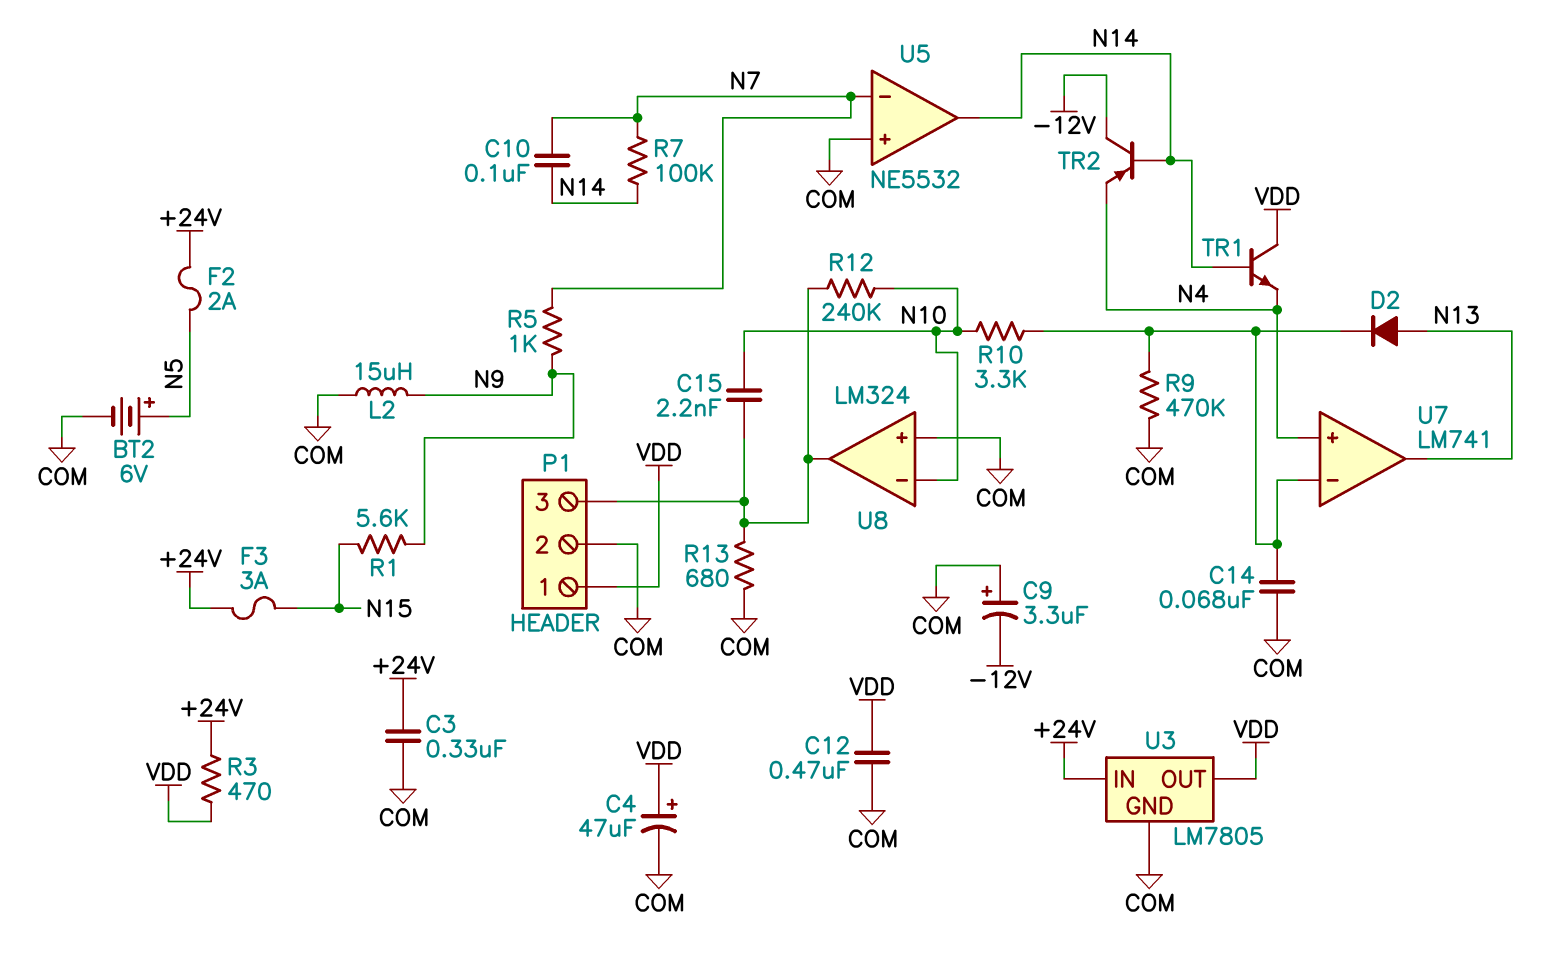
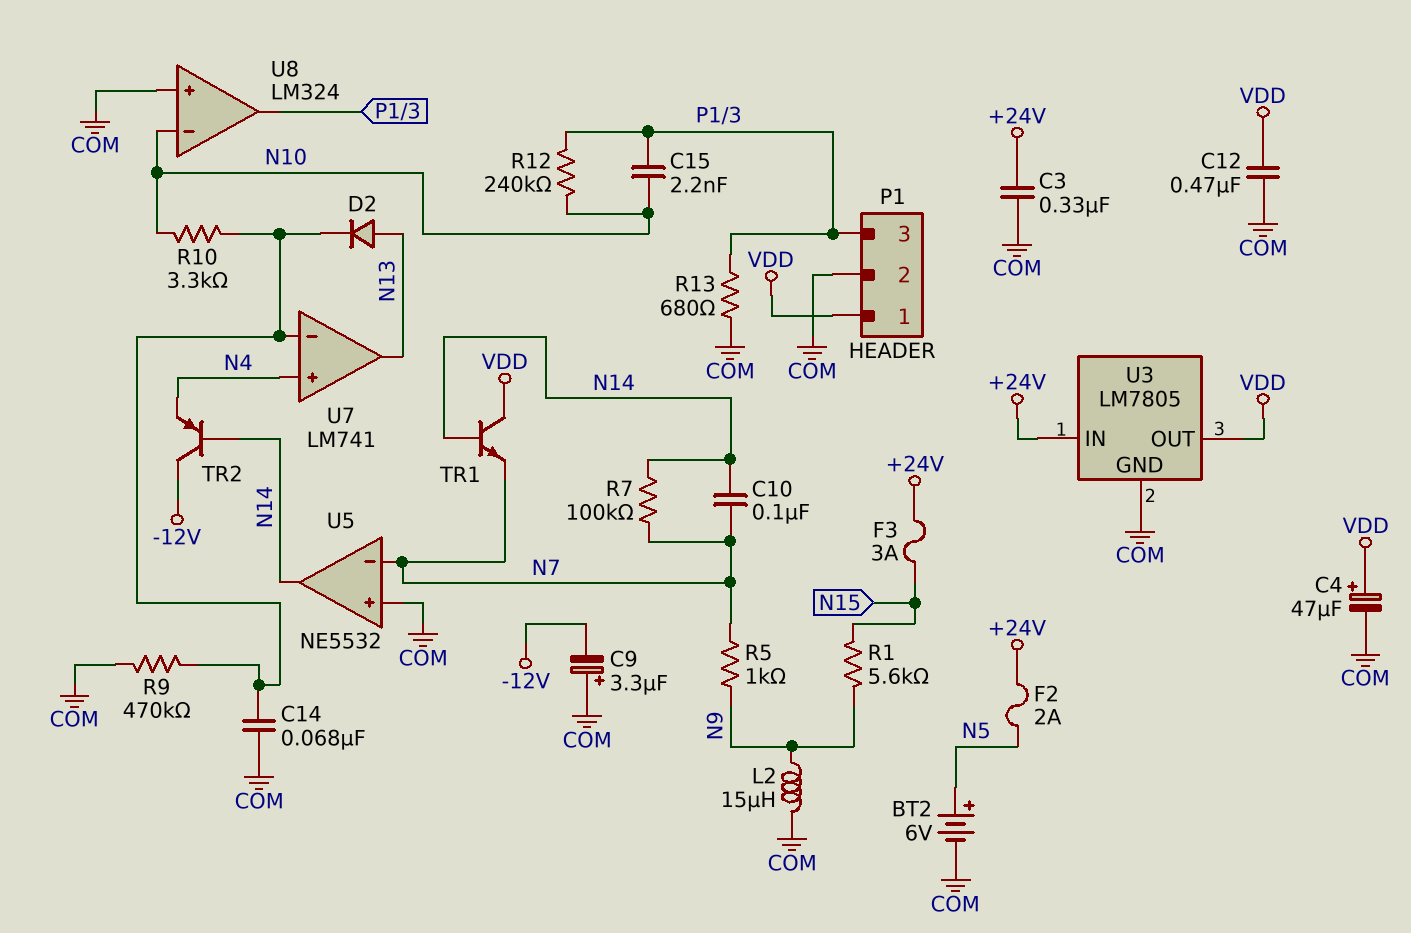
R3: 470 (+24V, VDD) -> none
TR1: NPN (B N14, C VDD, E N4) -> NPN (B N14, C VDD, E N7)

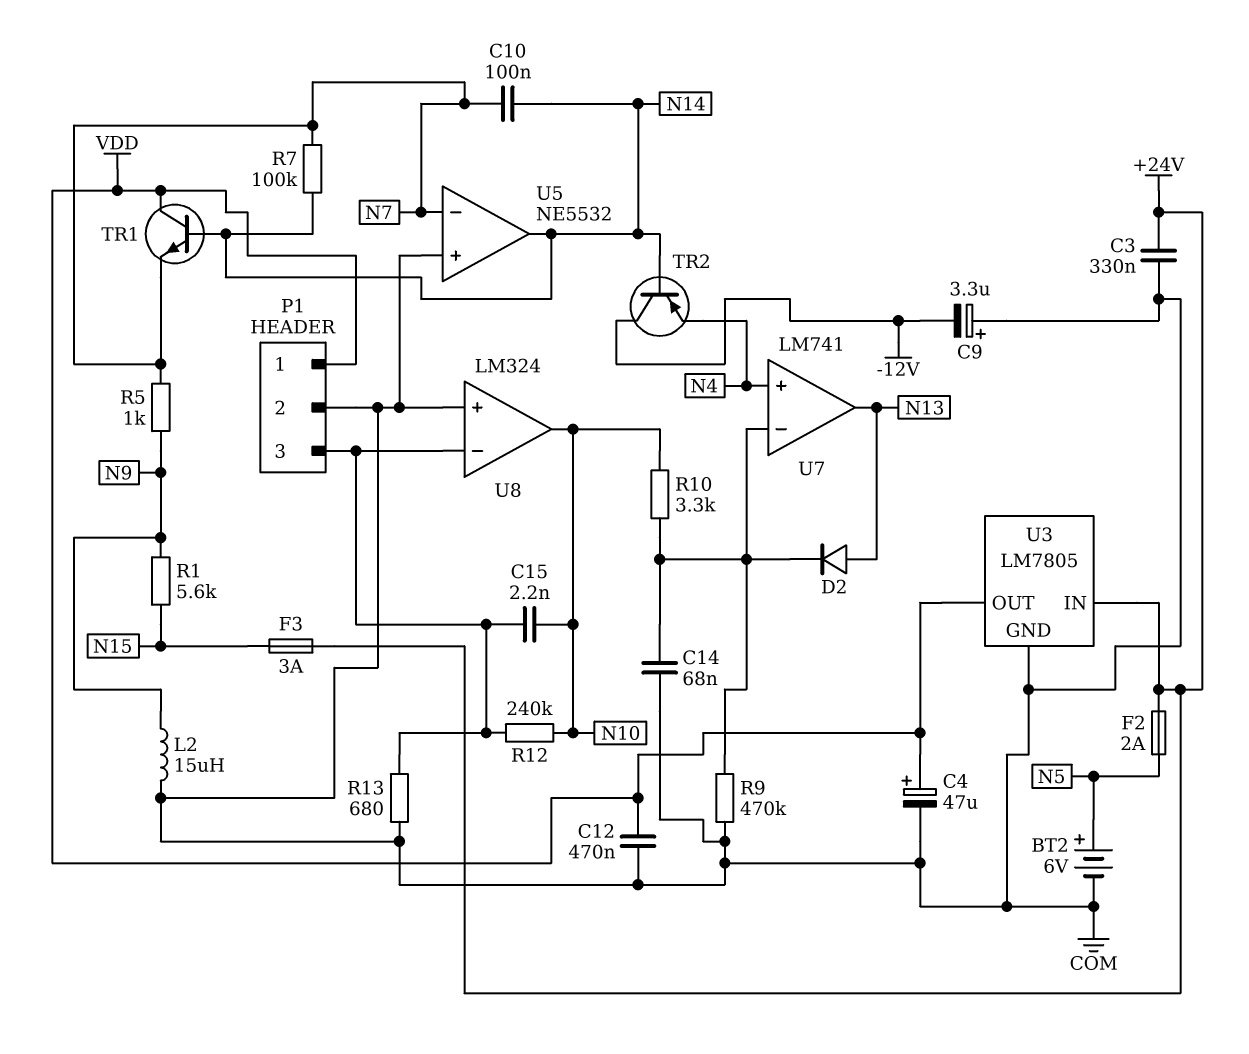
U8 pin in-: N10 -> P1/3
U8 pin out: P1/3 -> N10

